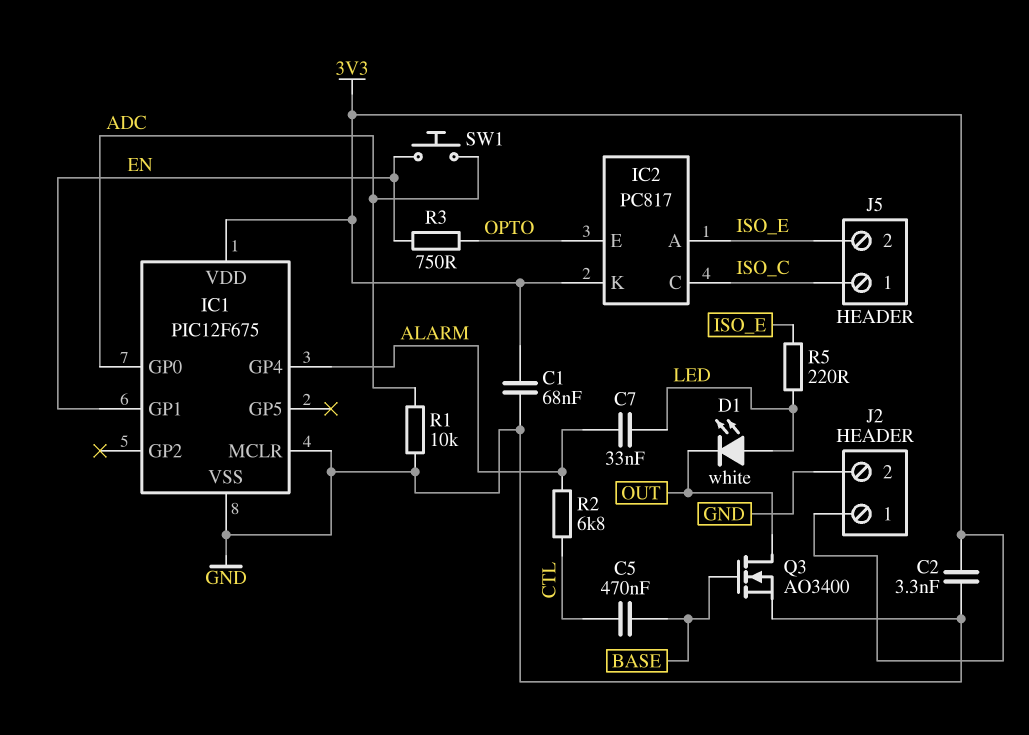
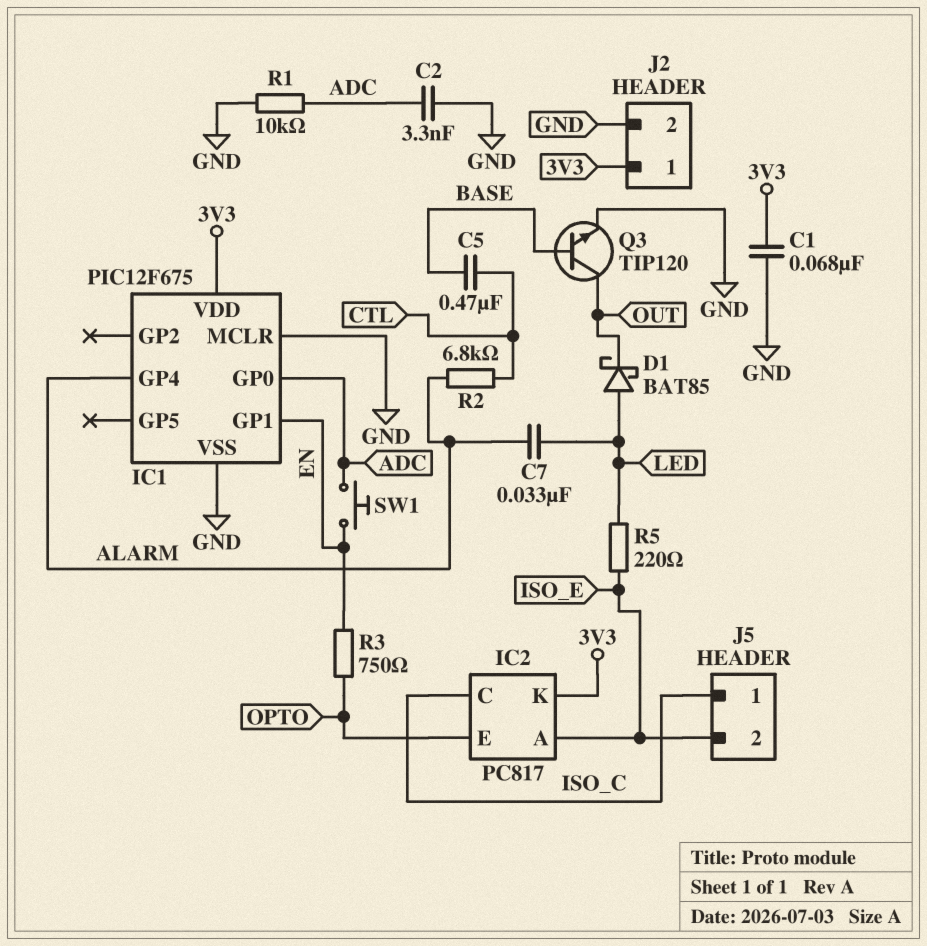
C2: 3.3nF (3V3, GND) -> 3.3nF (ADC, GND)
D1: LED white (A LED, K OUT) -> schottky BAT85 (A LED, K OUT)
Q3: NMOS AO3400 (G BASE, D OUT, S GND) -> NPN TIP120 (B BASE, C OUT, E GND)

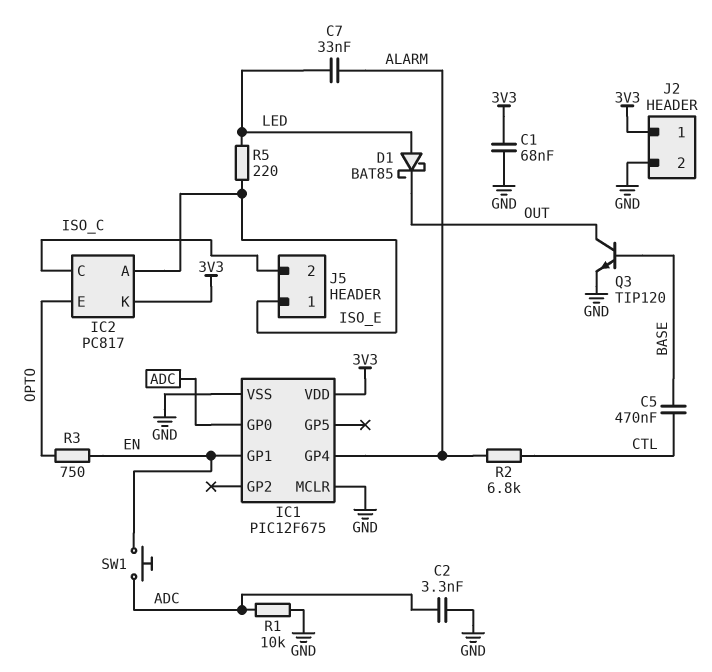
J5 pin 1: ISO_C -> ISO_E
J5 pin 2: ISO_E -> ISO_C

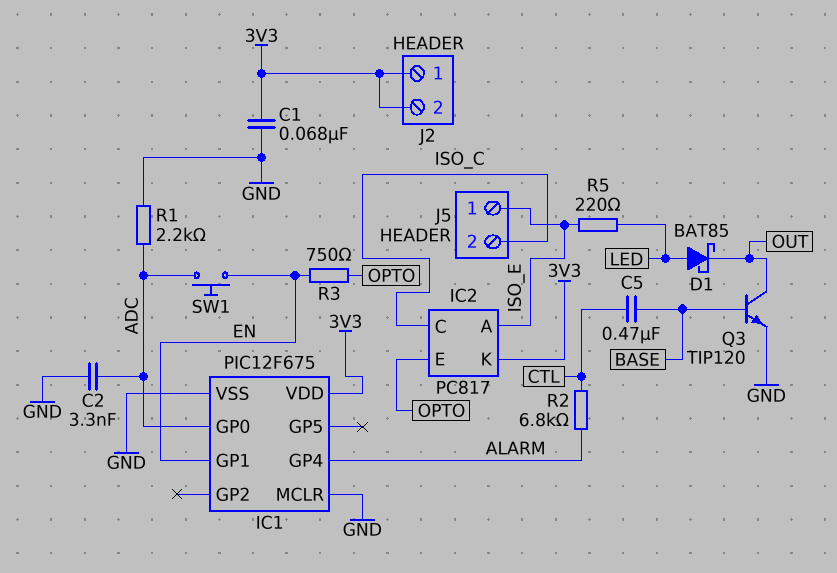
C7: 33nF (ALARM, LED) -> none
J2 pin 2: GND -> 3V3
R1: 10k (ADC, GND) -> 2.2k (ADC, GND)

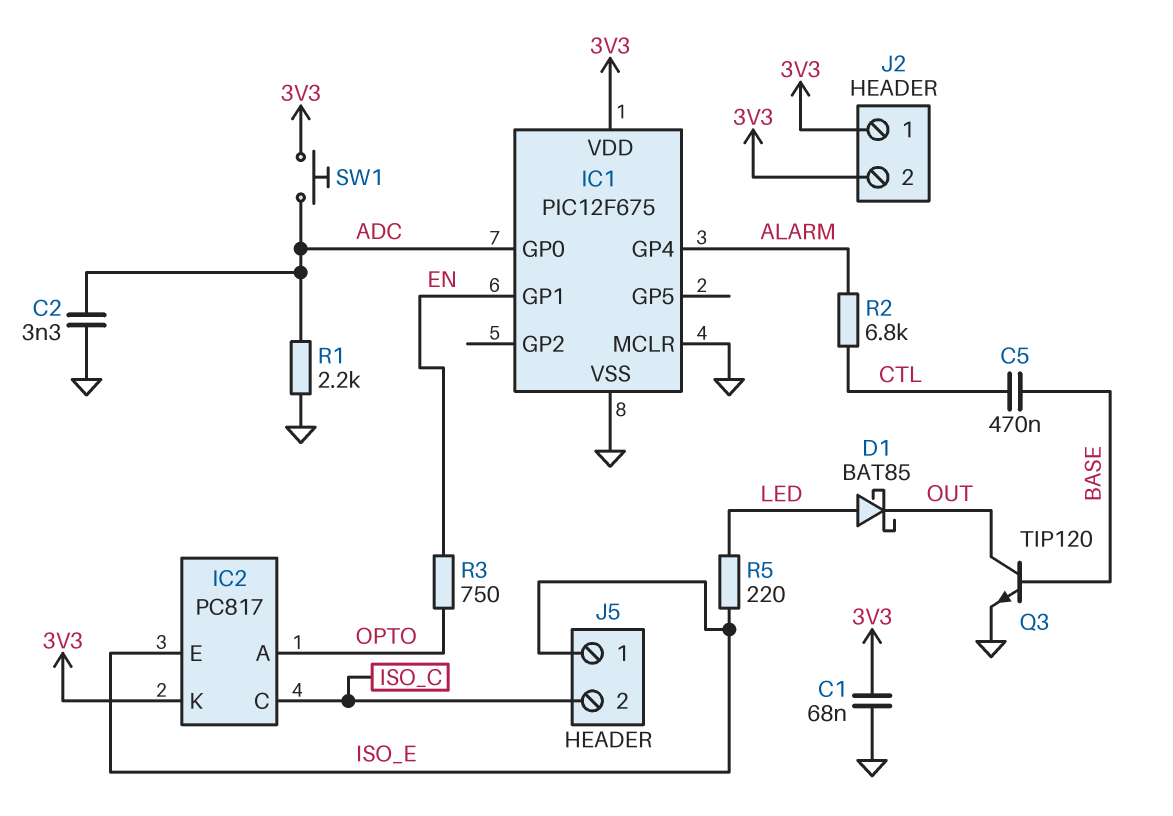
IC2 pin A: ISO_E -> OPTO
IC2 pin E: OPTO -> ISO_E
SW1: button (ADC, EN) -> button (3V3, ADC)

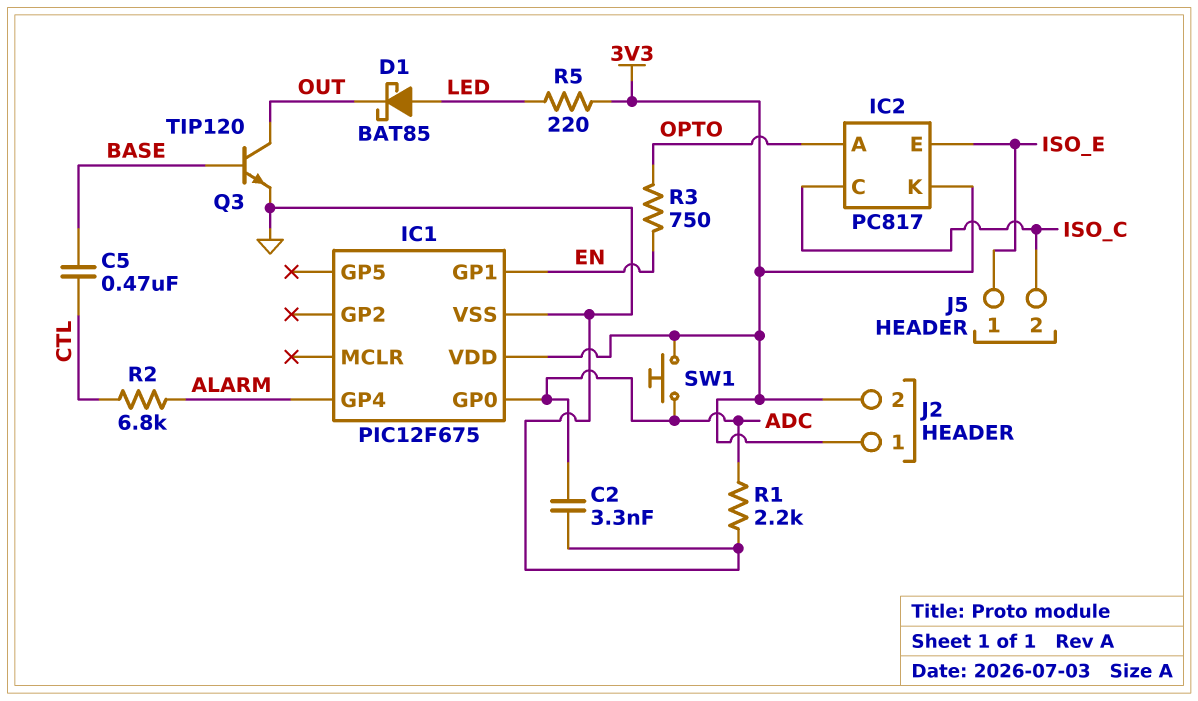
C1: 68nF (3V3, GND) -> none
IC1 pin MCLR: GND -> none
R5: 220 (ISO_E, LED) -> 220 (3V3, LED)

